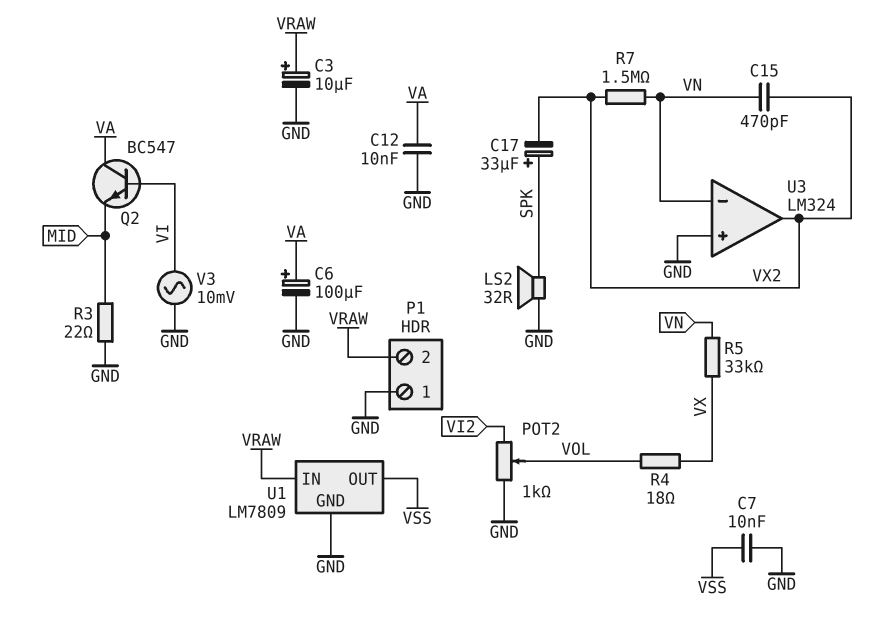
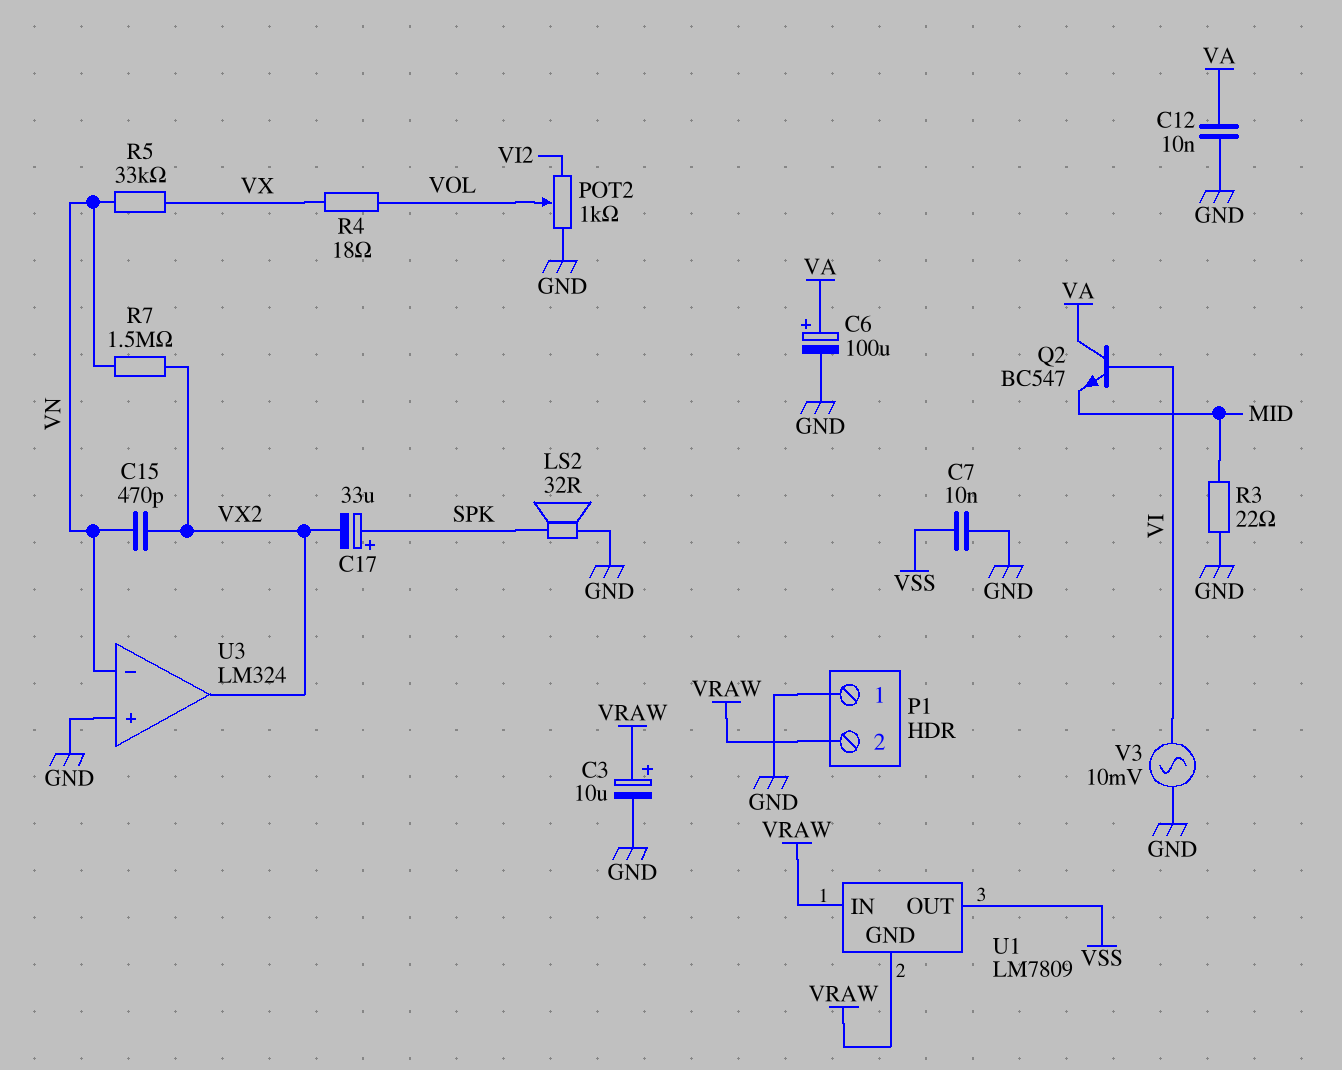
U1 pin GND: GND -> VRAW

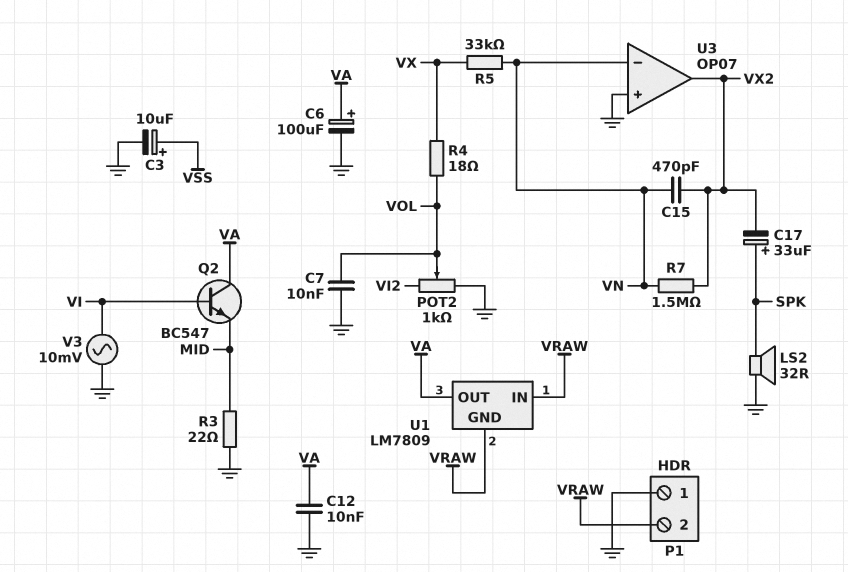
C3: 10uF (plus VRAW, minus GND) -> 10uF (plus VSS, minus GND)
C7: 10nF (GND, VSS) -> 10nF (GND, VOL)
U1 pin OUT: VSS -> VA
U3: LM324 -> OP07

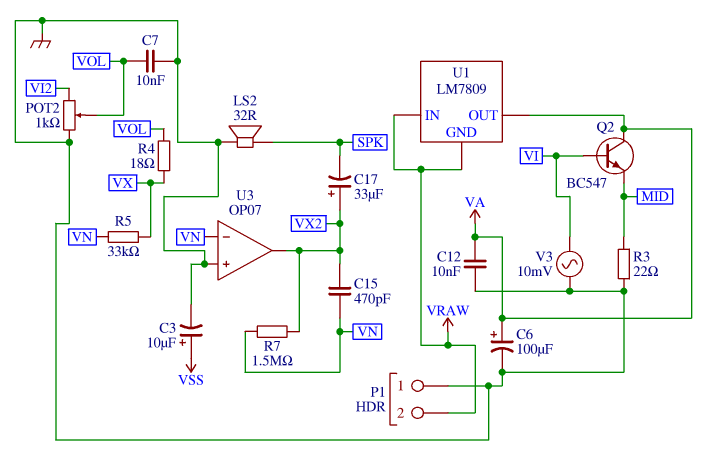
C17: 33uF (plus SPK, minus VX2) -> 33uF (plus VX2, minus SPK)

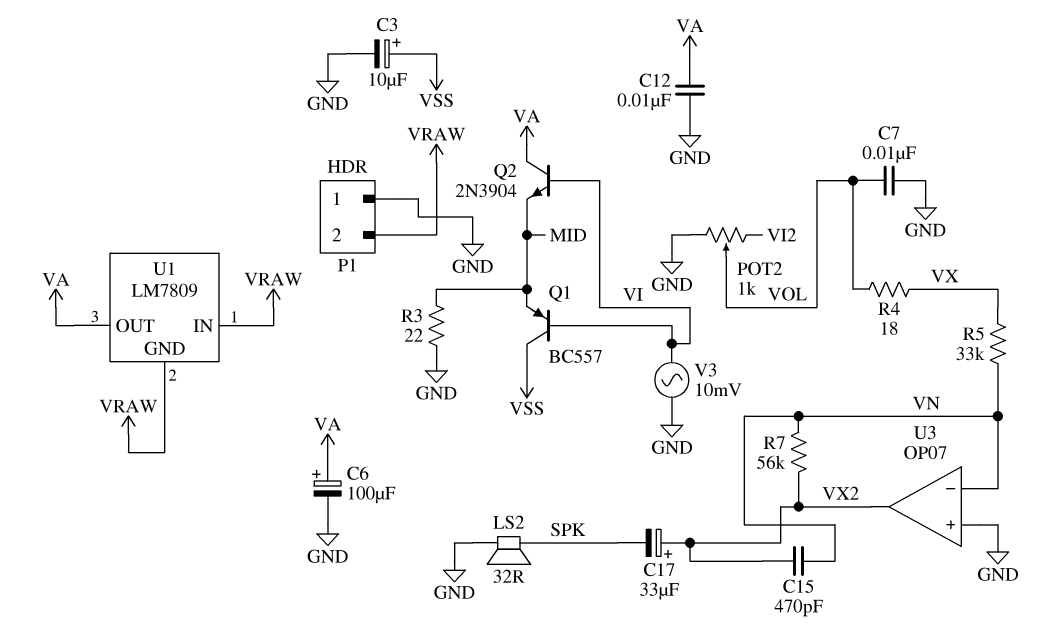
Q1: none -> PNP BC557 (B VI, C VSS, E MID)
Q2: NPN BC547 (B VI, C VA, E MID) -> NPN 2N3904 (B VI, C VA, E MID)
R7: 1.5M (VN, VX2) -> 56k (VN, VX2)

